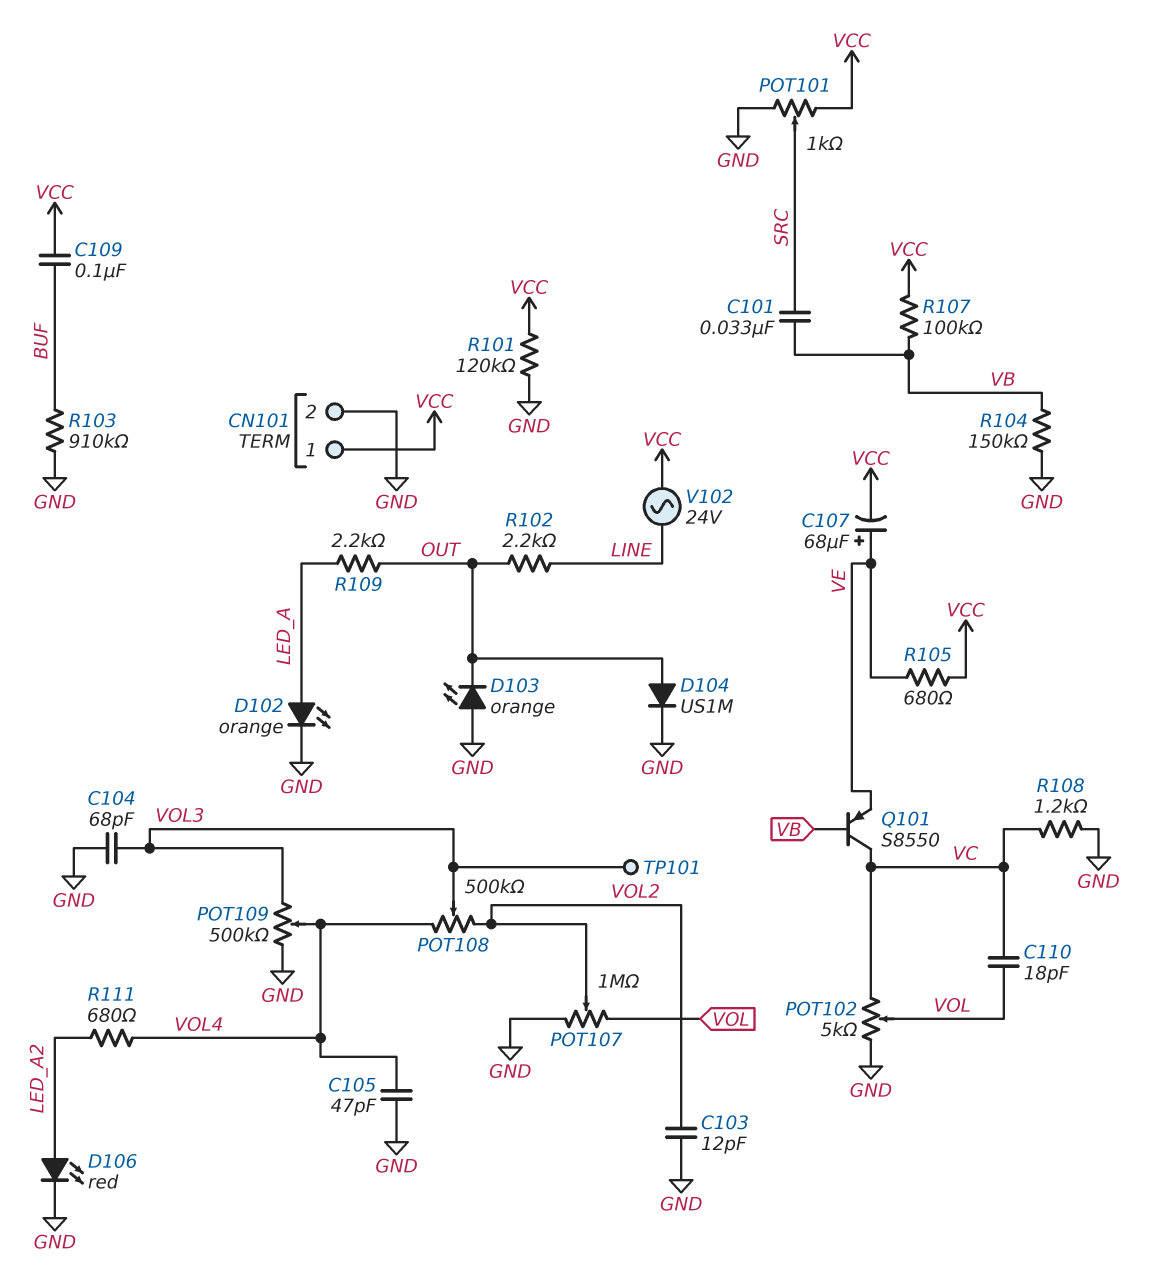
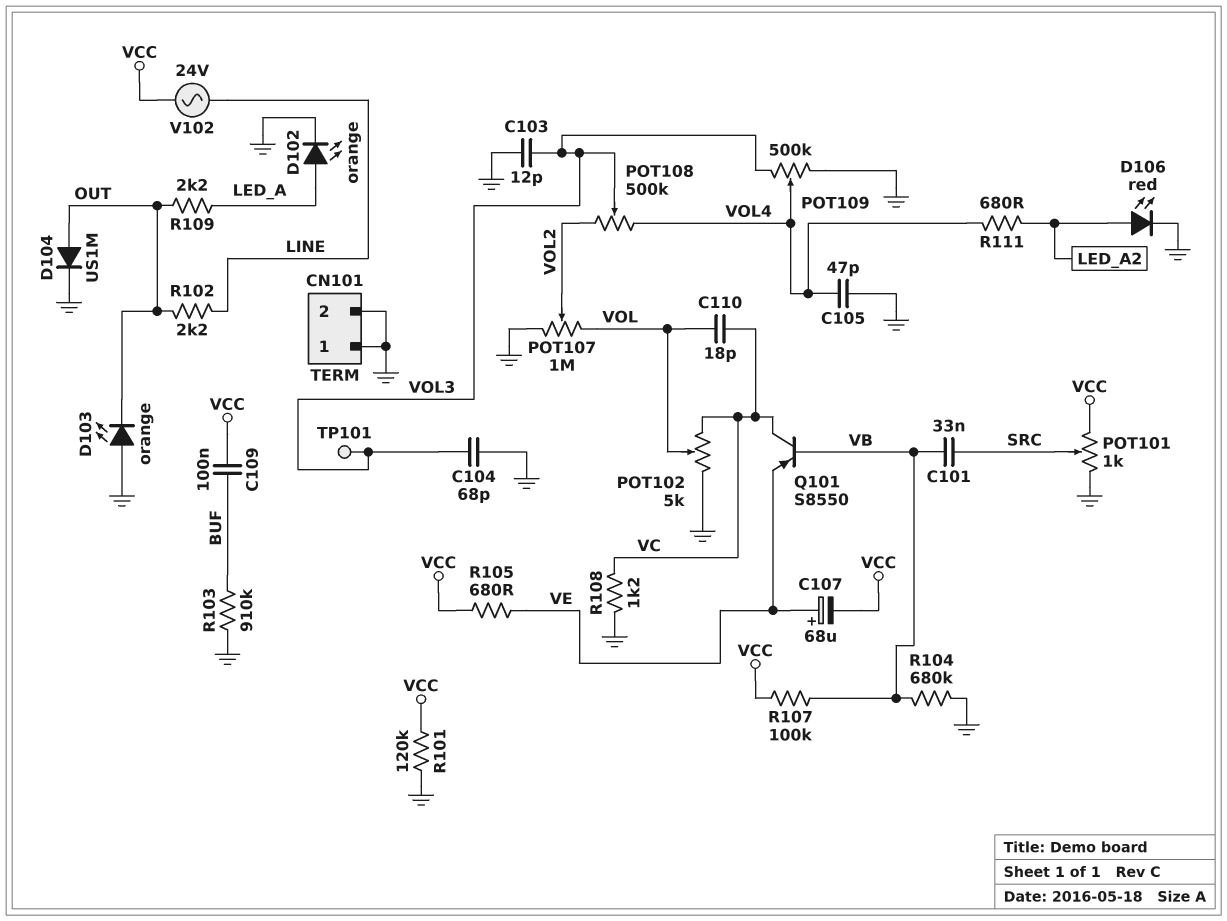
C103: 12pF (GND, VOL2) -> 12pF (GND, VOL3)
CN101 pin 1: VCC -> GND
R104: 150k (GND, VB) -> 680k (GND, VB)

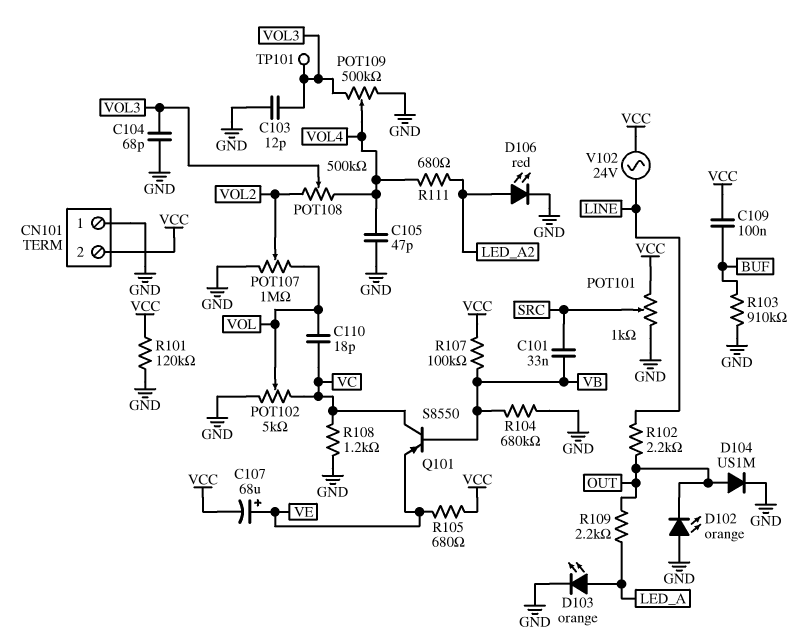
CN101 pin 2: GND -> VCC
D102: LED orange (A LED_A, K GND) -> LED orange (A GND, K OUT)
D103: LED orange (A GND, K OUT) -> LED orange (A LED_A, K GND)

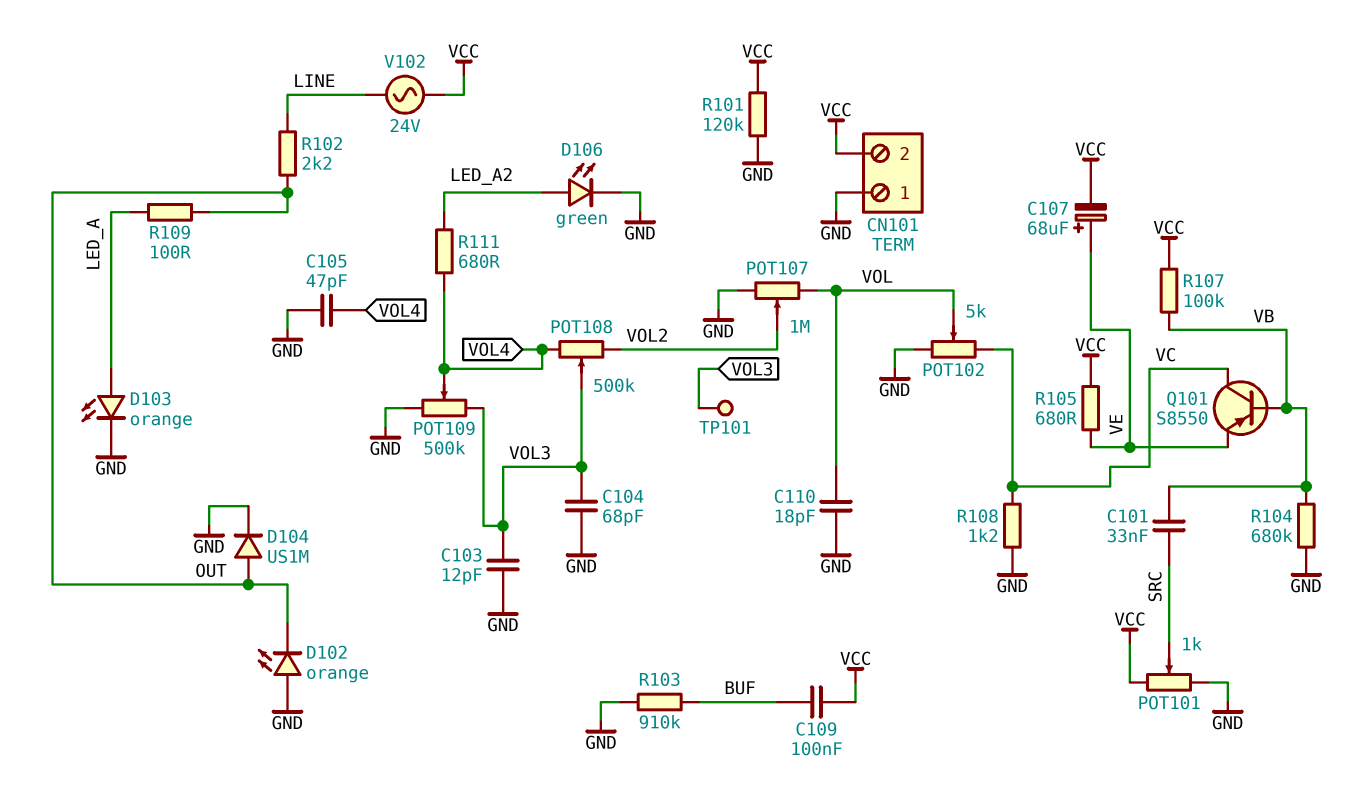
C110: 18pF (VC, VOL) -> 18pF (GND, VOL)
D106: LED red (A LED_A2, K GND) -> LED green (A LED_A2, K GND)
R109: 2.2k (LED_A, OUT) -> 100 (LED_A, OUT)

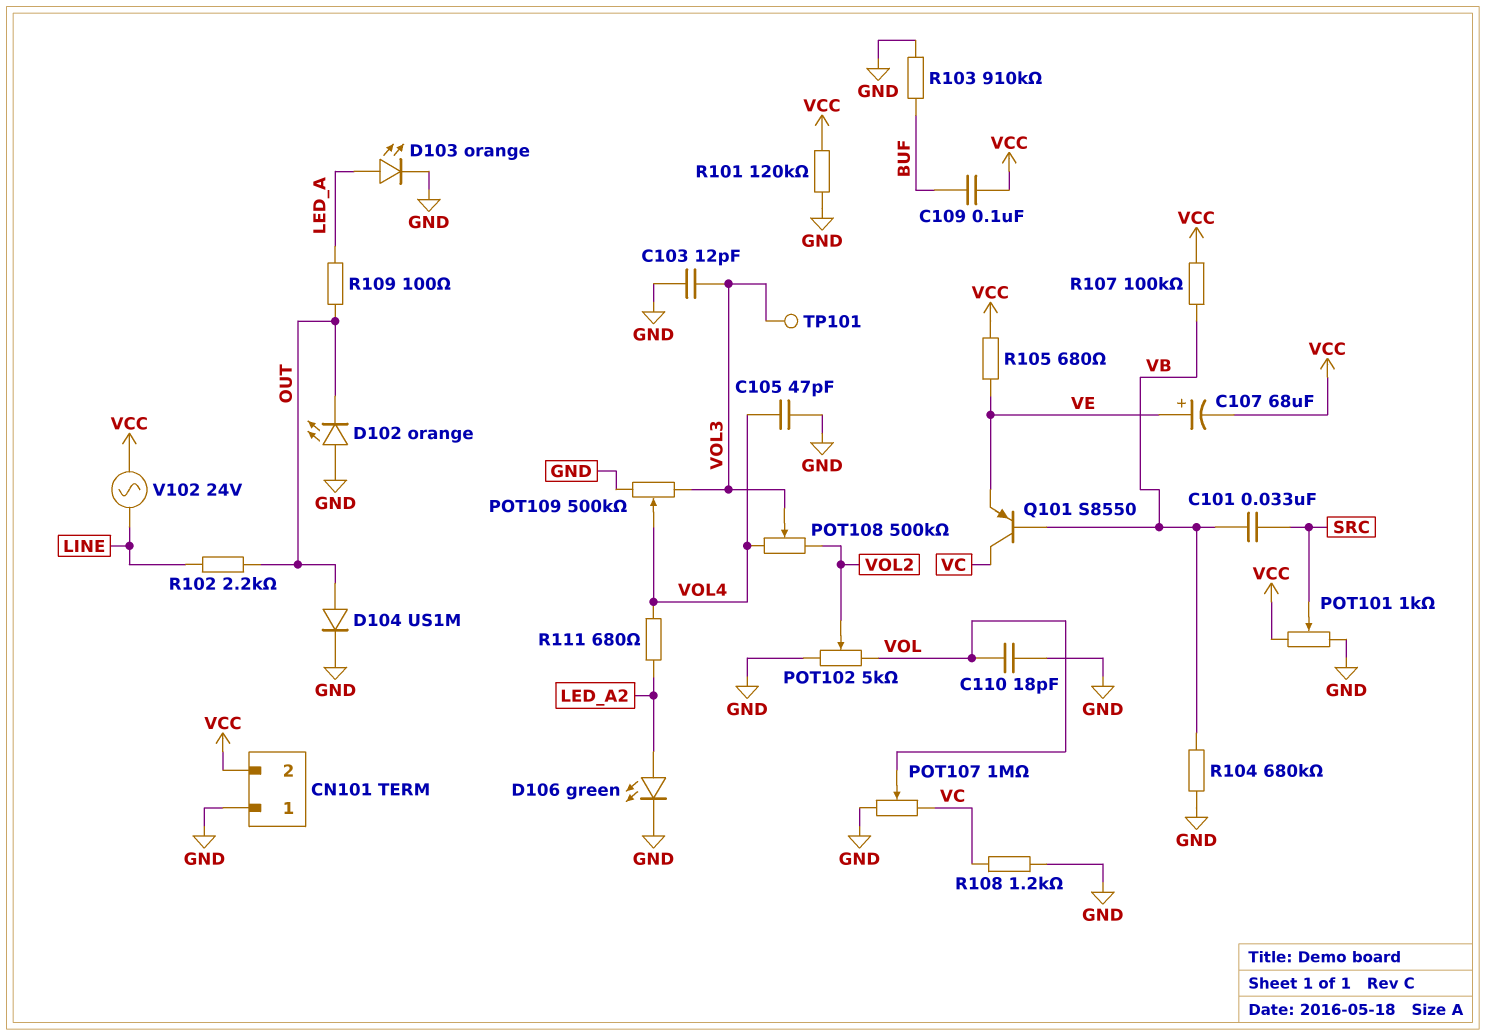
C104: 68pF (GND, VOL3) -> none
POT102: 5k (GND, VC, wiper VOL) -> 5k (GND, VOL, wiper VOL2)
POT107: 1M (GND, VOL, wiper VOL2) -> 1M (GND, VC, wiper VOL)

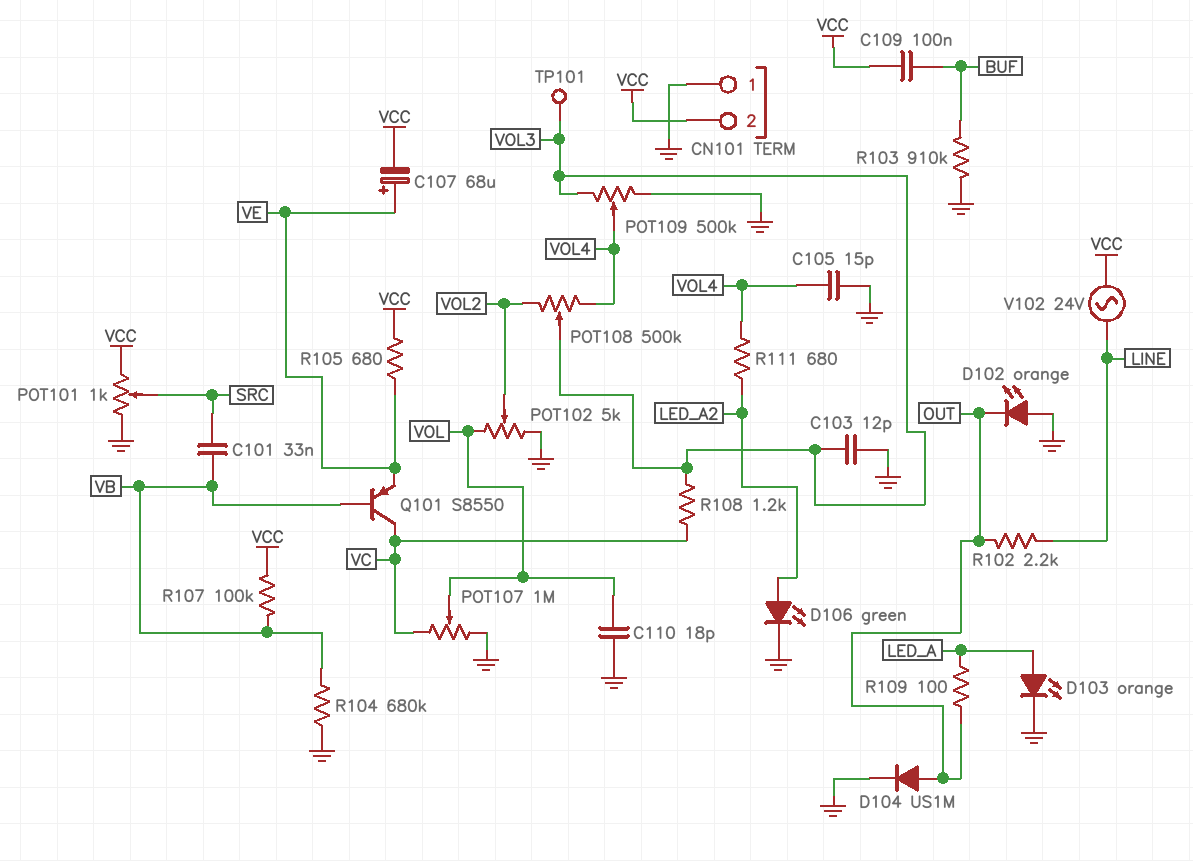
C105: 47pF (GND, VOL4) -> 15pF (GND, VOL4)
R101: 120k (GND, VCC) -> none
R108: 1.2k (GND, VC) -> 1.2k (VC, VOL3)

